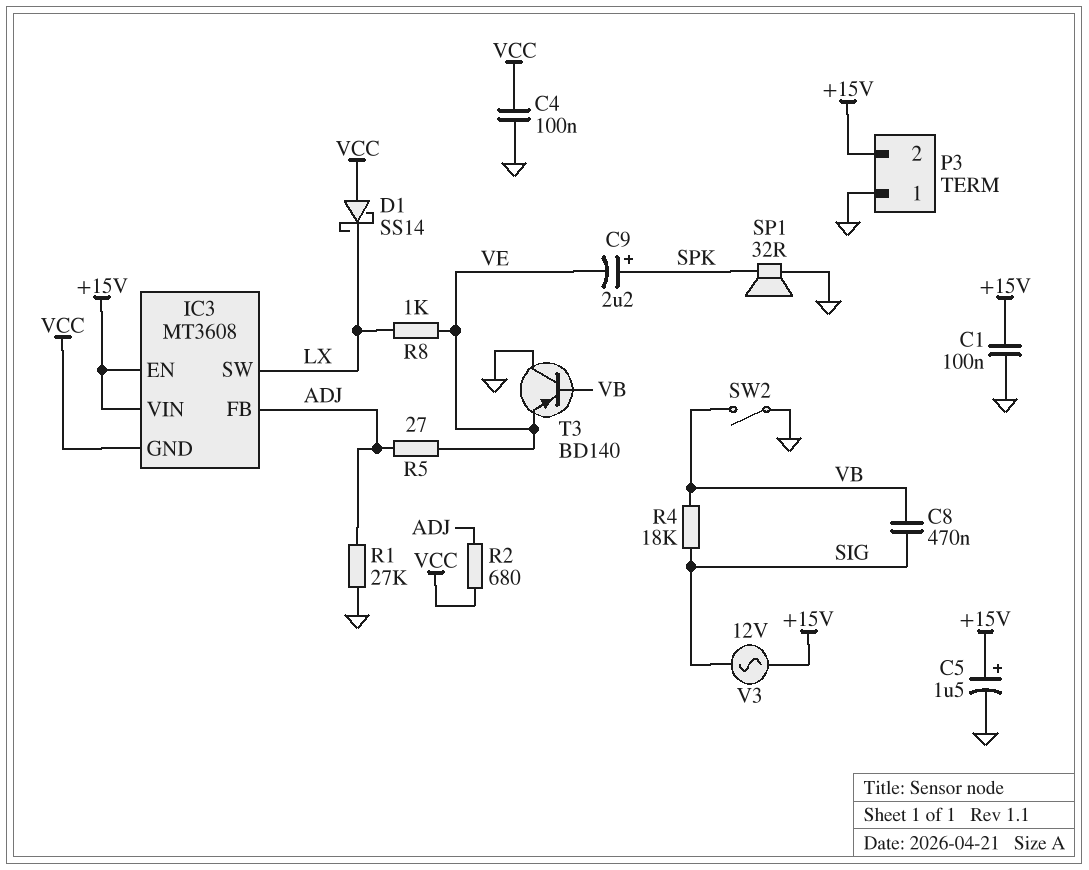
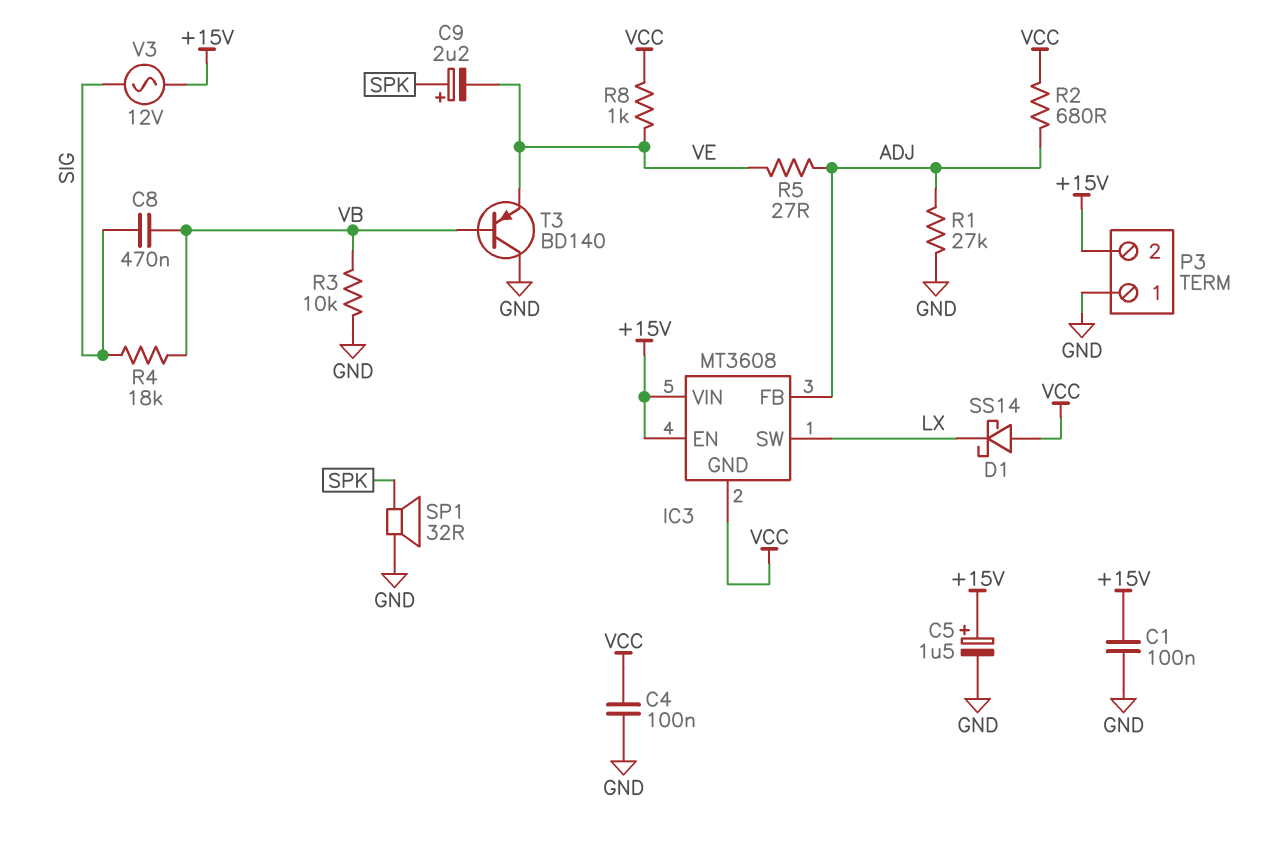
R3: none -> 10k (GND, VB)
R8: 1k (LX, VE) -> 1k (VCC, VE)
SW2: switch (GND, VB) -> none

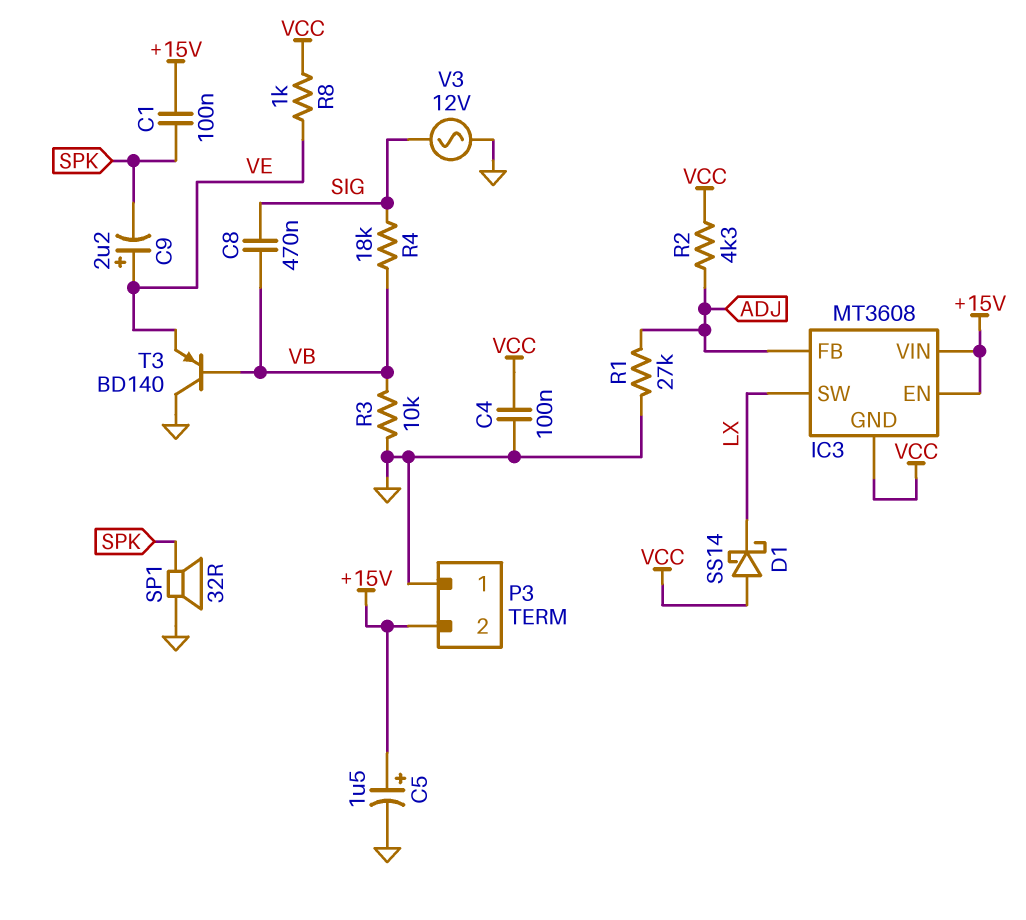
C1: 100nF (+15V, GND) -> 100nF (+15V, SPK)
C9: 2.2uF (plus SPK, minus VE) -> 2.2uF (plus VE, minus SPK)
R2: 680 (ADJ, VCC) -> 4.3k (ADJ, VCC)
R5: 27 (ADJ, VE) -> none
V3: AC 12V (+15V, SIG) -> AC 12V (GND, SIG)

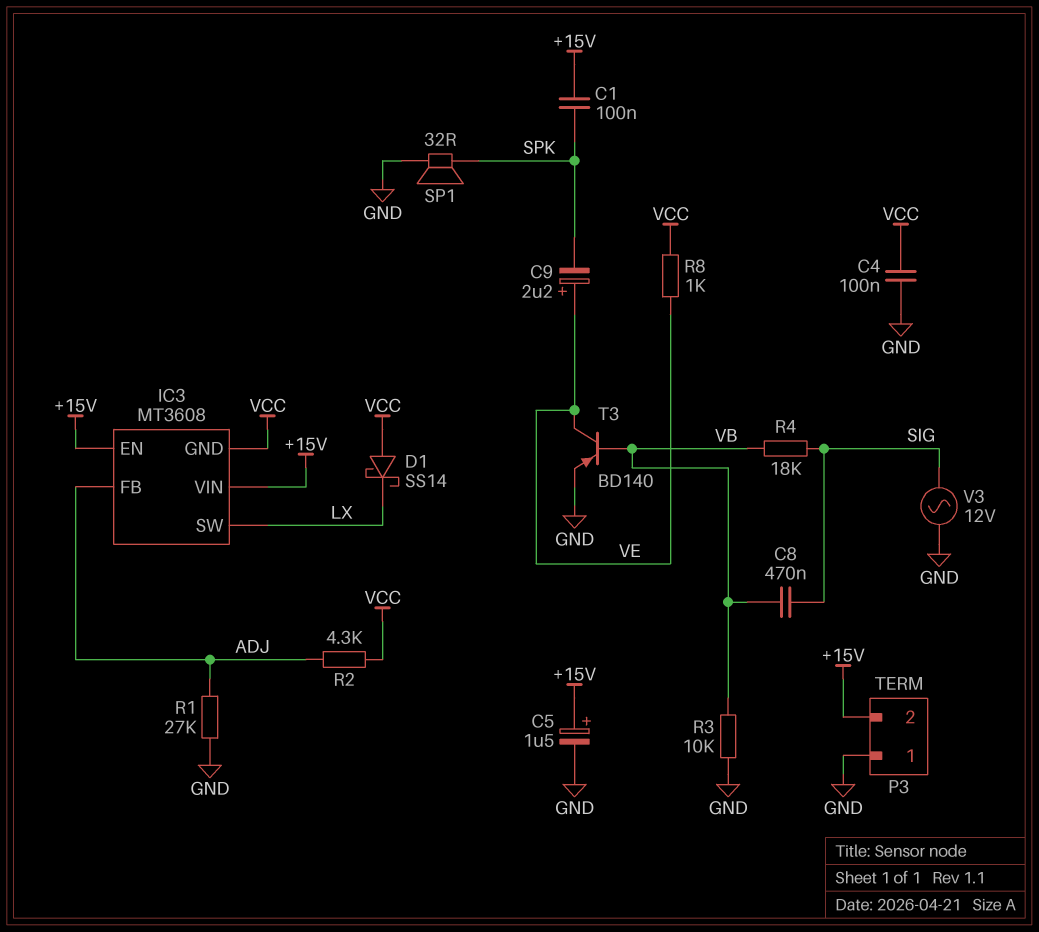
T3: PNP BD140 (B VB, C GND, E VE) -> PNP BD140 (B VB, C VE, E GND)

